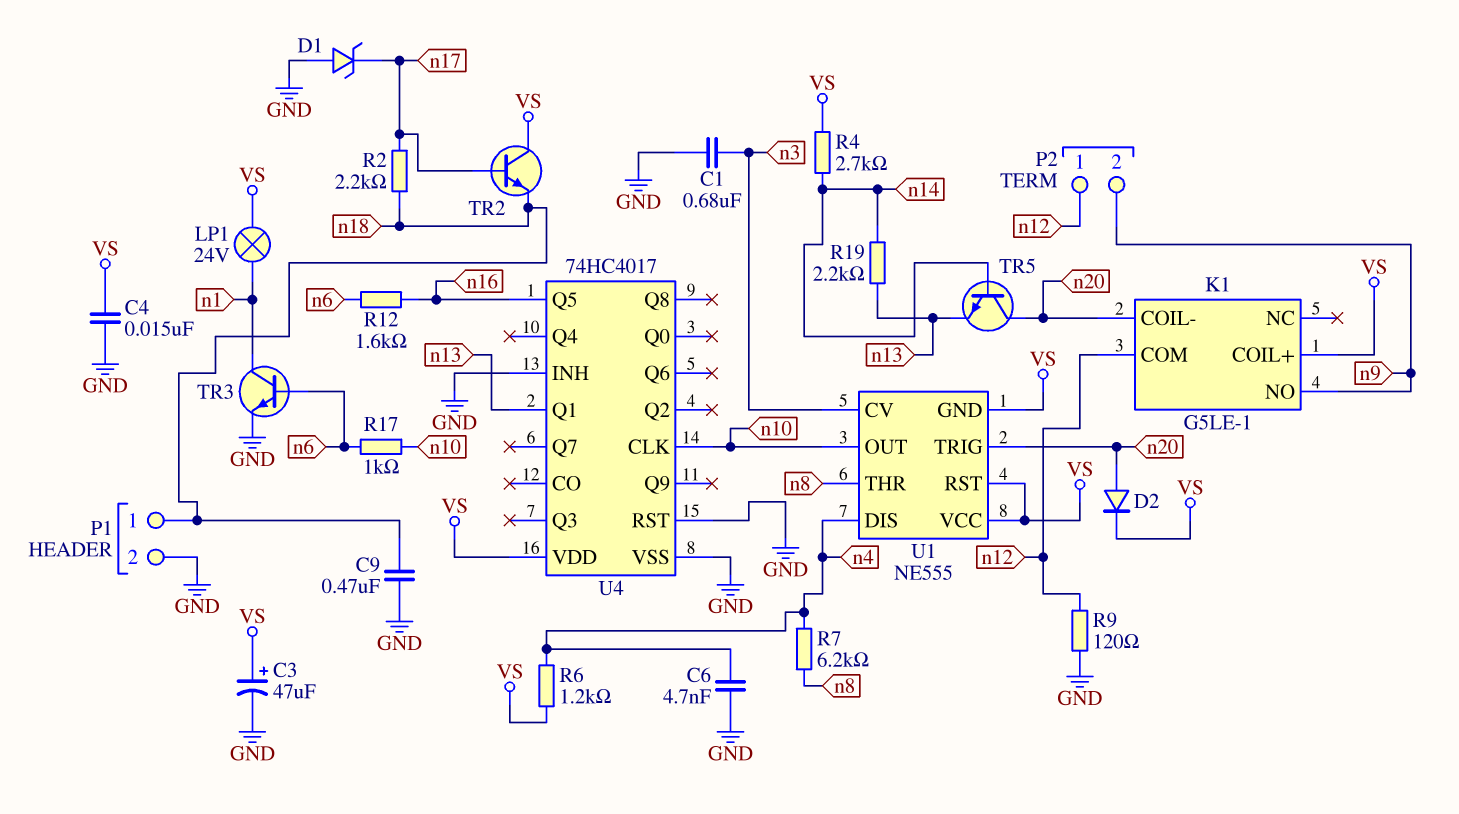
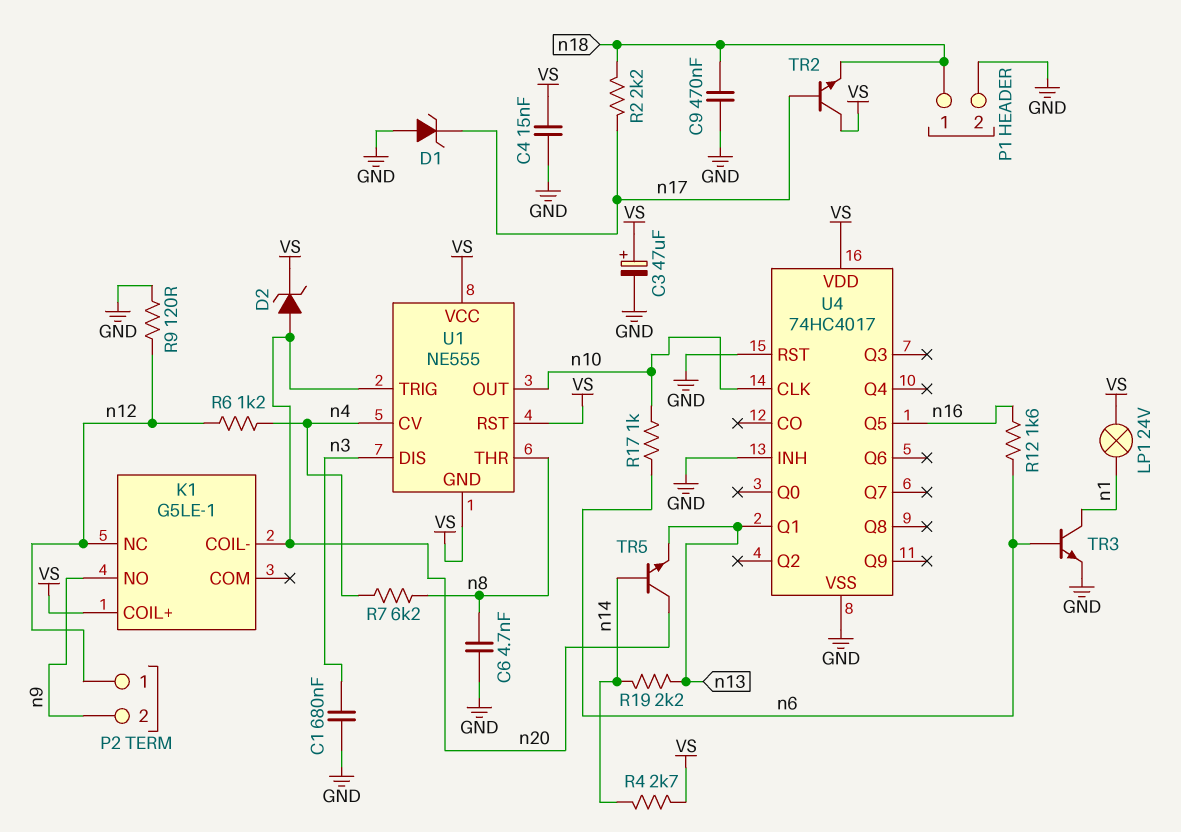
C6: 4.7nF (GND, n4) -> 4.7nF (GND, n8)
D2: diode (A n20, K VS) -> zener (A n20, K VS)
K1 pin COM: n12 -> none
K1 pin NC: none -> n12
R6: 1.2k (VS, n4) -> 1.2k (n4, n12)
U1 pin CV: n3 -> n4
U1 pin DIS: n4 -> n3

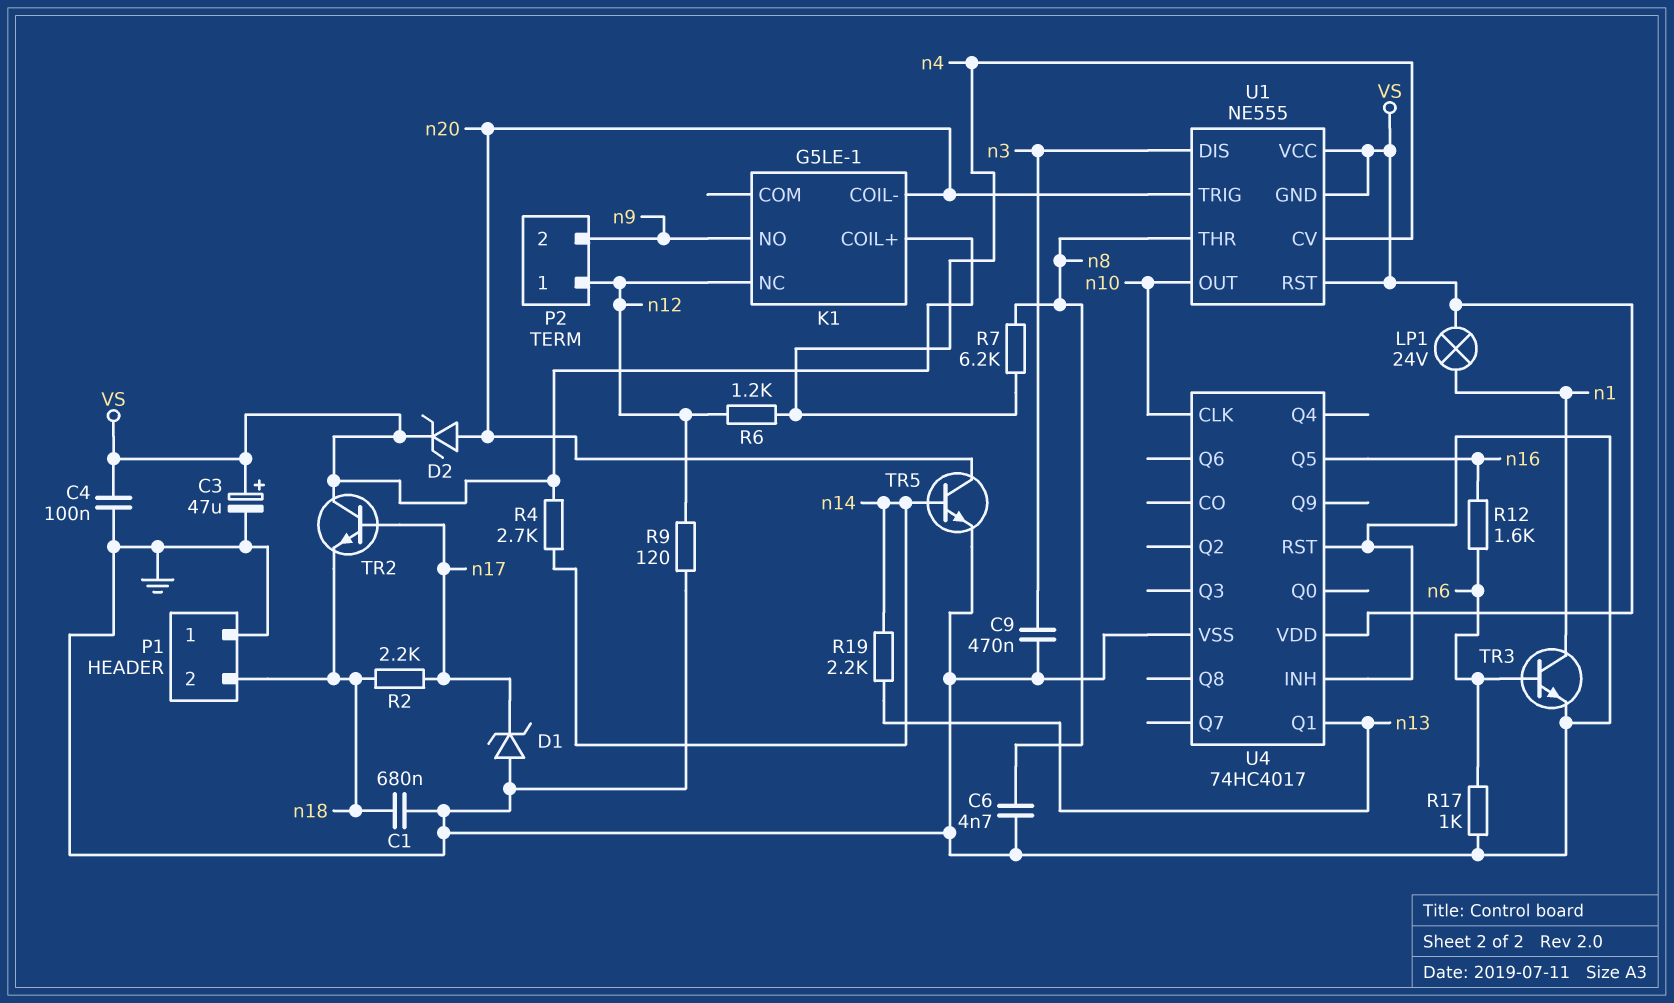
C1: 680nF (GND, n3) -> 680nF (GND, n18)
C4: 15nF (GND, VS) -> 100nF (GND, VS)
C9: 470nF (GND, n18) -> 470nF (GND, n3)
P1 pin 1: n18 -> GND
P1 pin 2: GND -> n18
R17: 1k (n6, n10) -> 1k (GND, n6)
TR5: NPN (B n14, C n20, E n13) -> NPN (B n14, C n20, E GND)

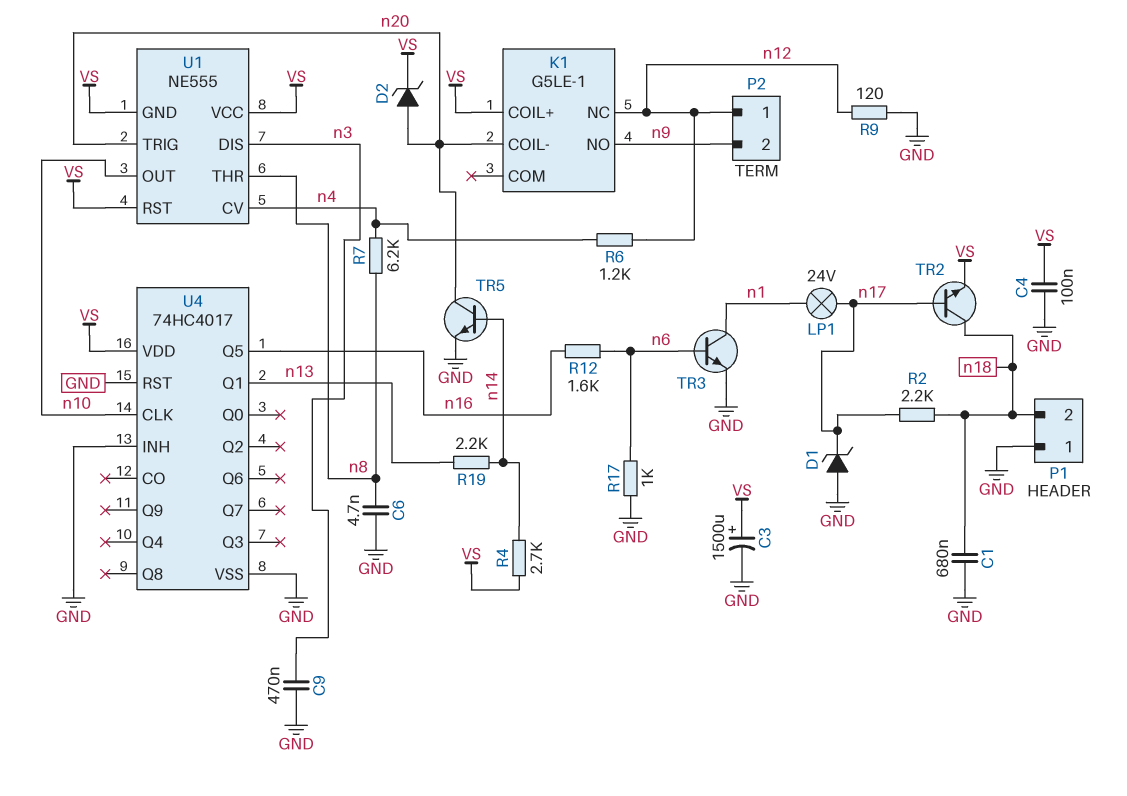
C3: 47uF (plus VS, minus GND) -> 1500uF (plus VS, minus GND)
LP1: lamp 24V (VS, n1) -> lamp 24V (n1, n17)
TR2: NPN (B n17, C VS, E n18) -> NPN (B n17, C n18, E VS)

